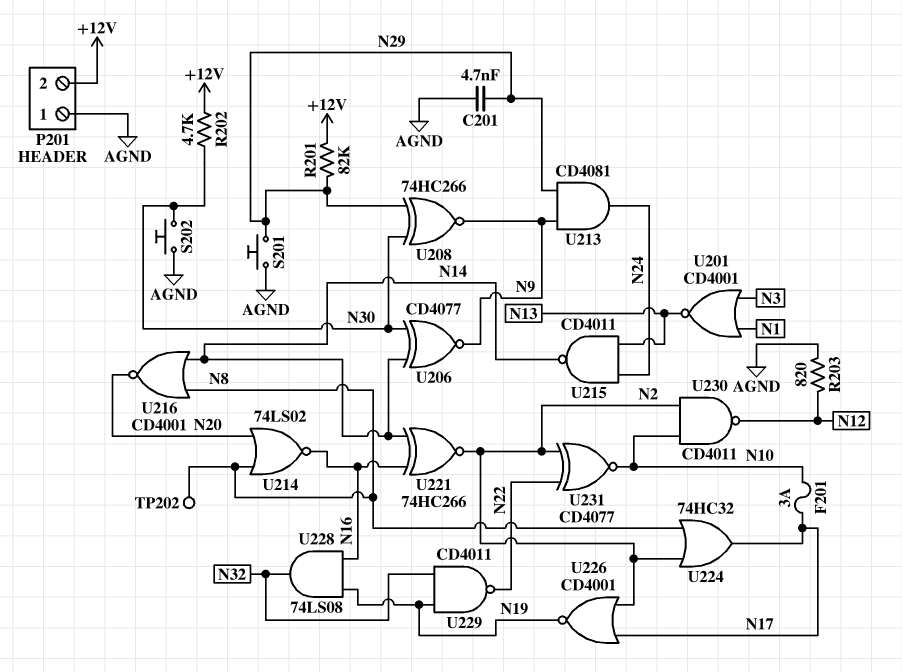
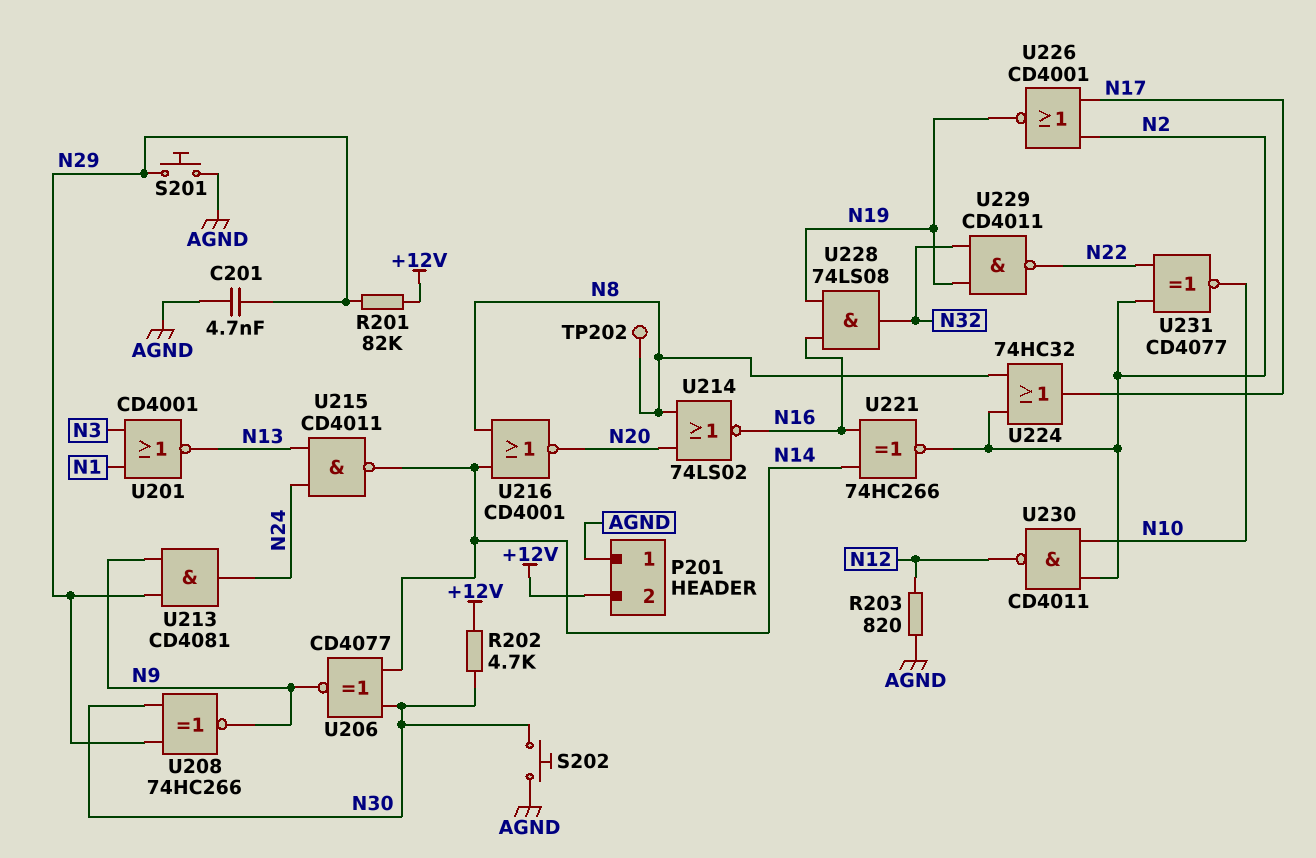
F201: 3A (N10, N17) -> none

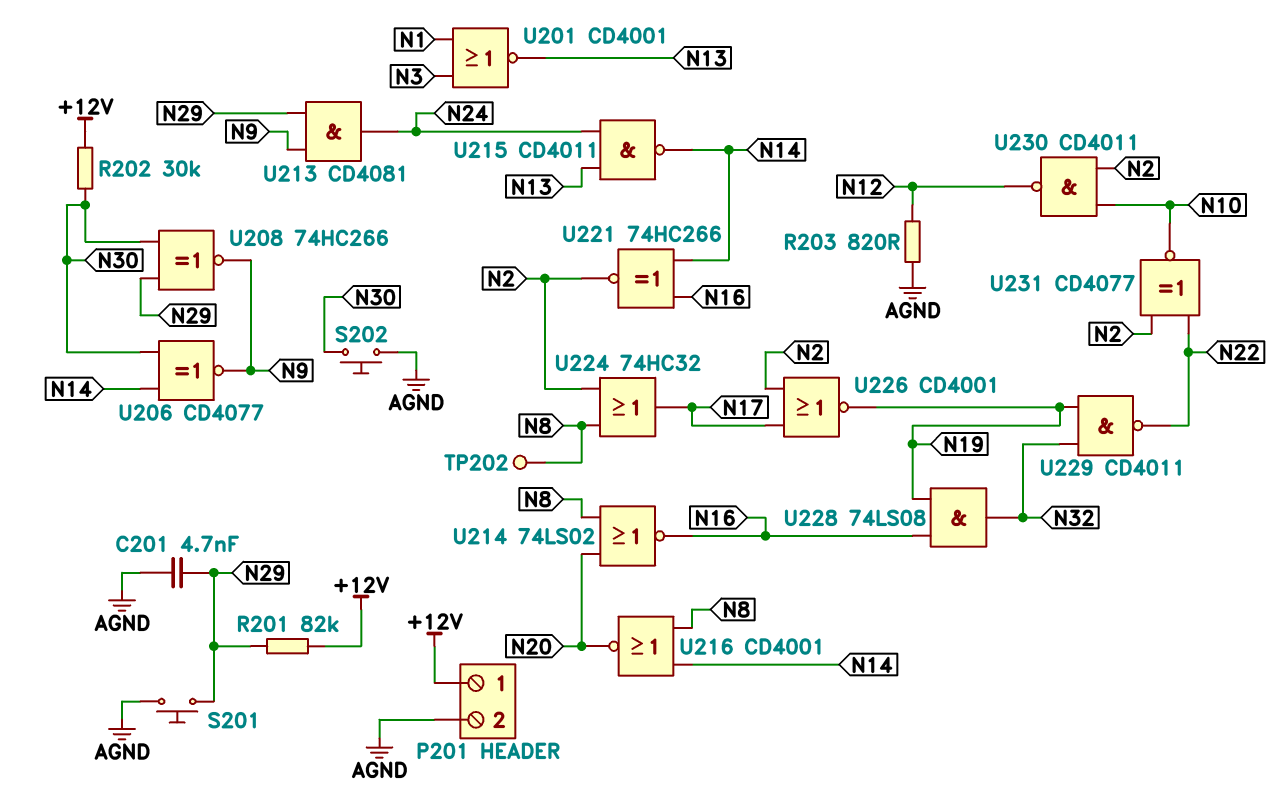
P201 pin 1: AGND -> +12V
P201 pin 2: +12V -> AGND
R202: 4.7k (+12V, N30) -> 30k (+12V, N30)

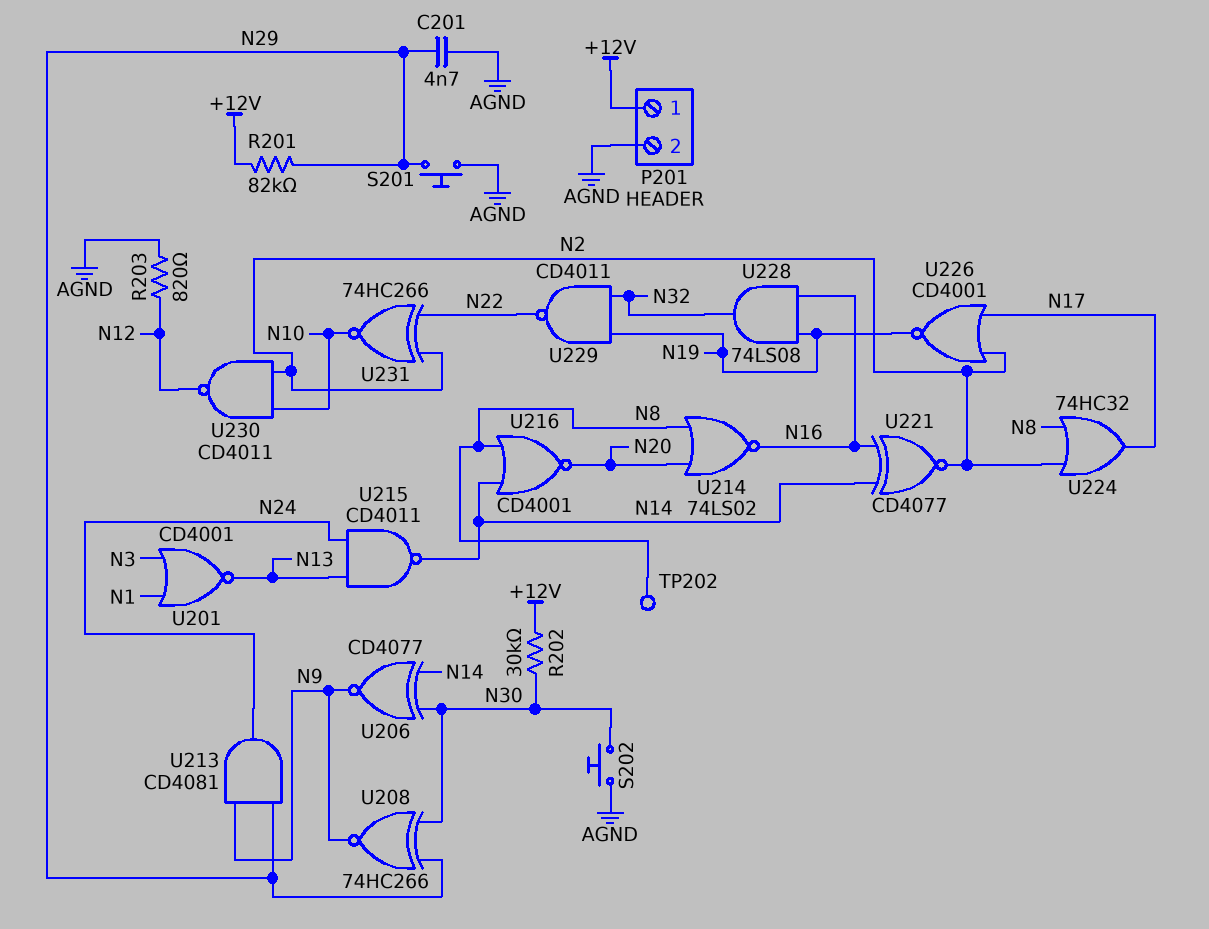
U221: XNOR 74HC266 (in N14, in N16, out N2) -> XNOR CD4077 (in N14, in N16, out N2)
U231: XNOR CD4077 (in N2, in N22, out N10) -> XNOR 74HC266 (in N2, in N22, out N10)

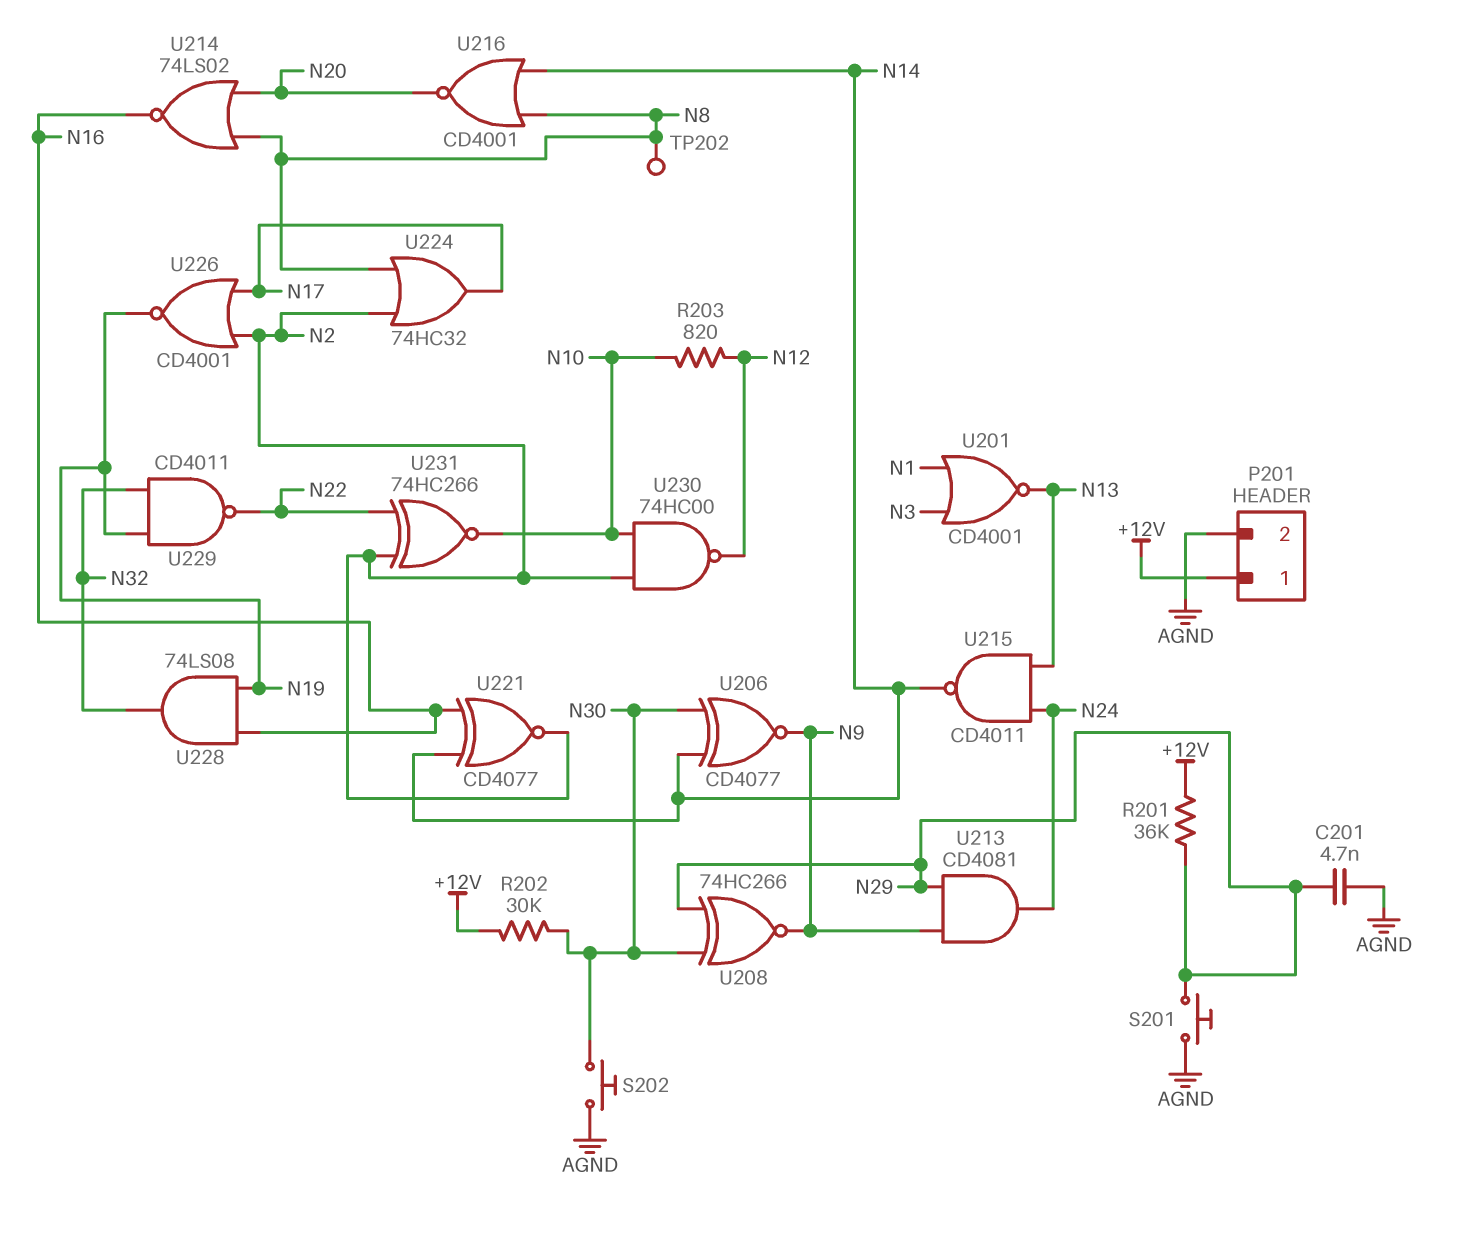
R201: 82k (+12V, N29) -> 36k (+12V, N29)
R203: 820 (AGND, N12) -> 820 (N10, N12)
U230: NAND CD4011 (in N2, in N10, out N12) -> NAND 74HC00 (in N2, in N10, out N12)

